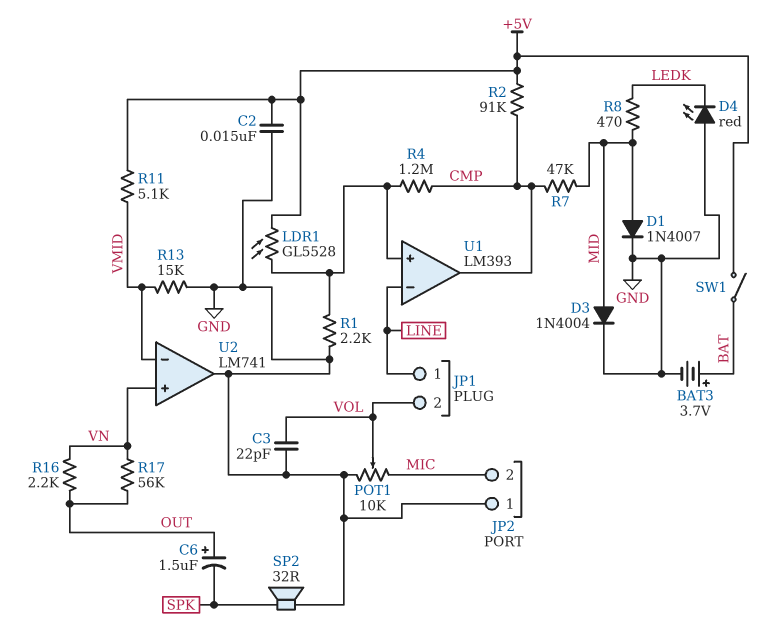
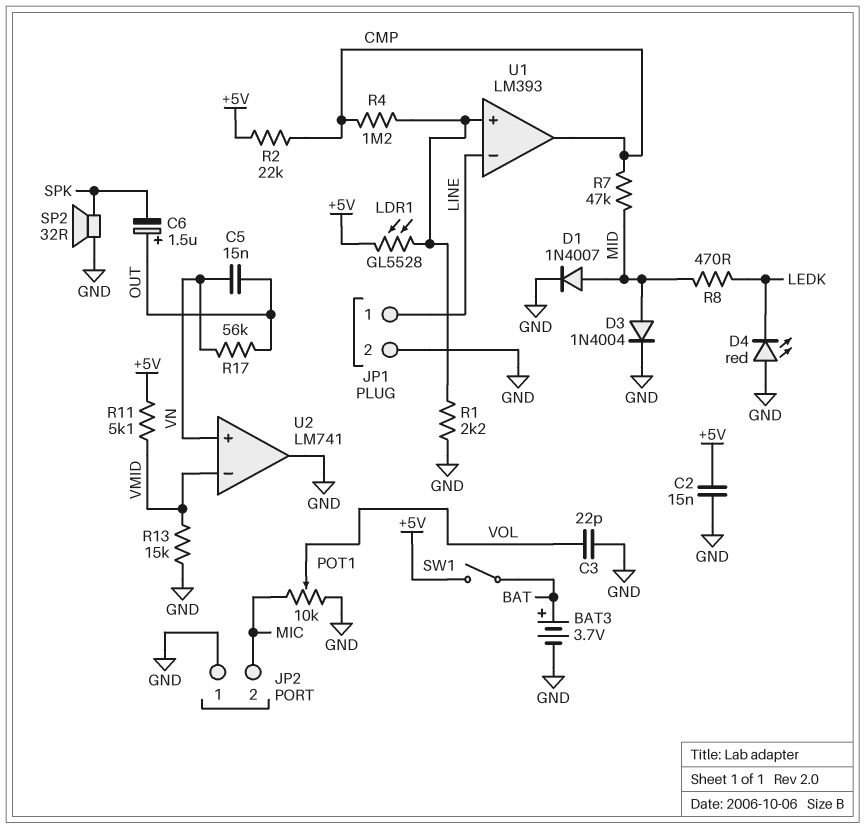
C5: none -> 15nF (OUT, VN)
JP1 pin 2: VOL -> GND
R2: 91k (+5V, CMP) -> 22k (+5V, CMP)
R16: 2.2k (OUT, VN) -> none

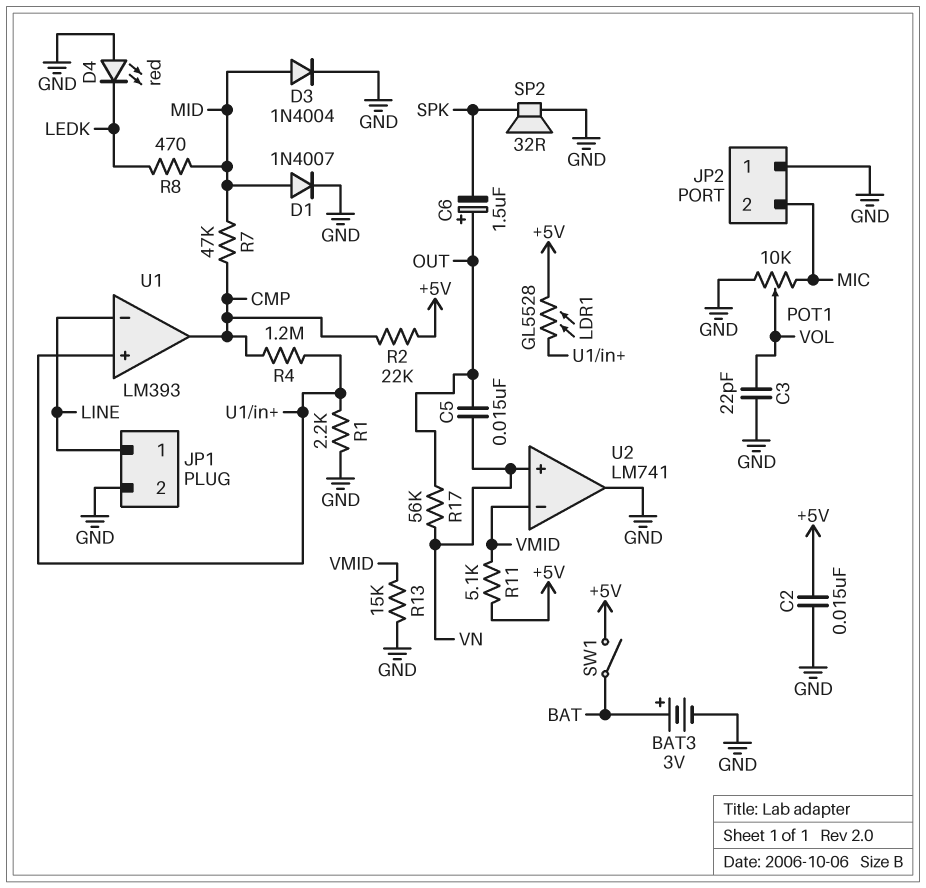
BAT3: 3.7V (plus BAT, minus GND) -> 3V (plus BAT, minus GND)

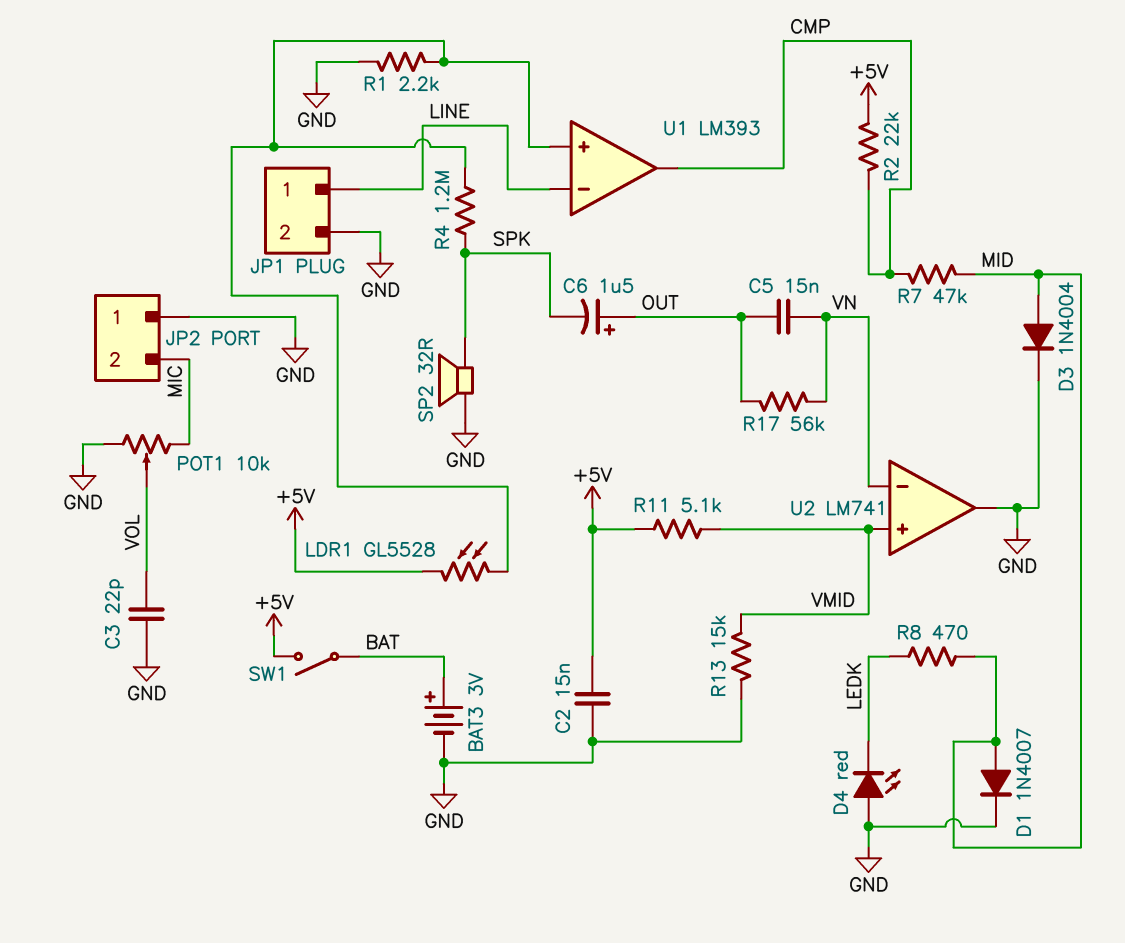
R4: 1.2M (CMP, U1/in+) -> 1.2M (SPK, U1/in+)
U2 pin in+: VN -> VMID
U2 pin in-: VMID -> VN

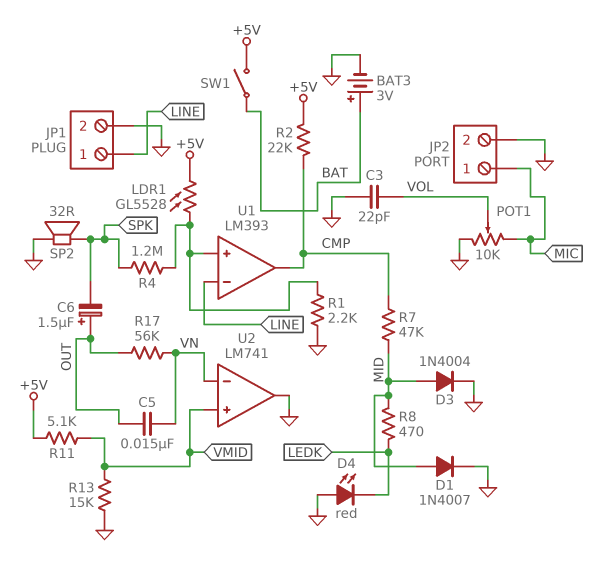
C2: 15nF (+5V, GND) -> none
JP2 pin 1: GND -> MIC
JP2 pin 2: MIC -> GND

